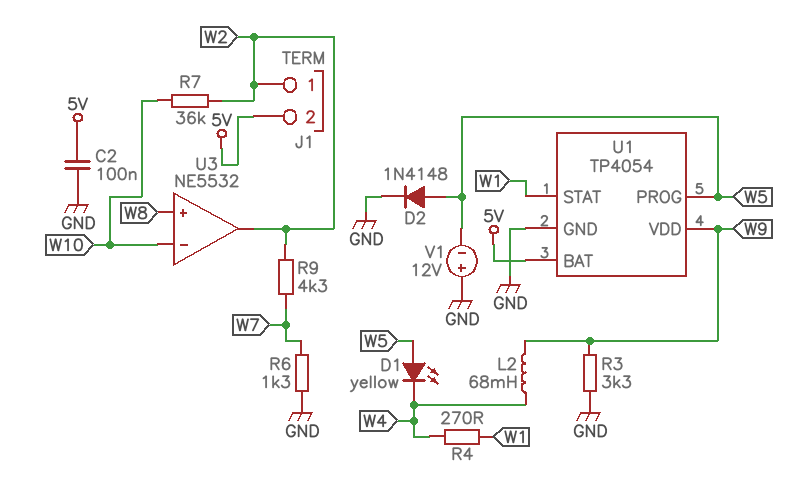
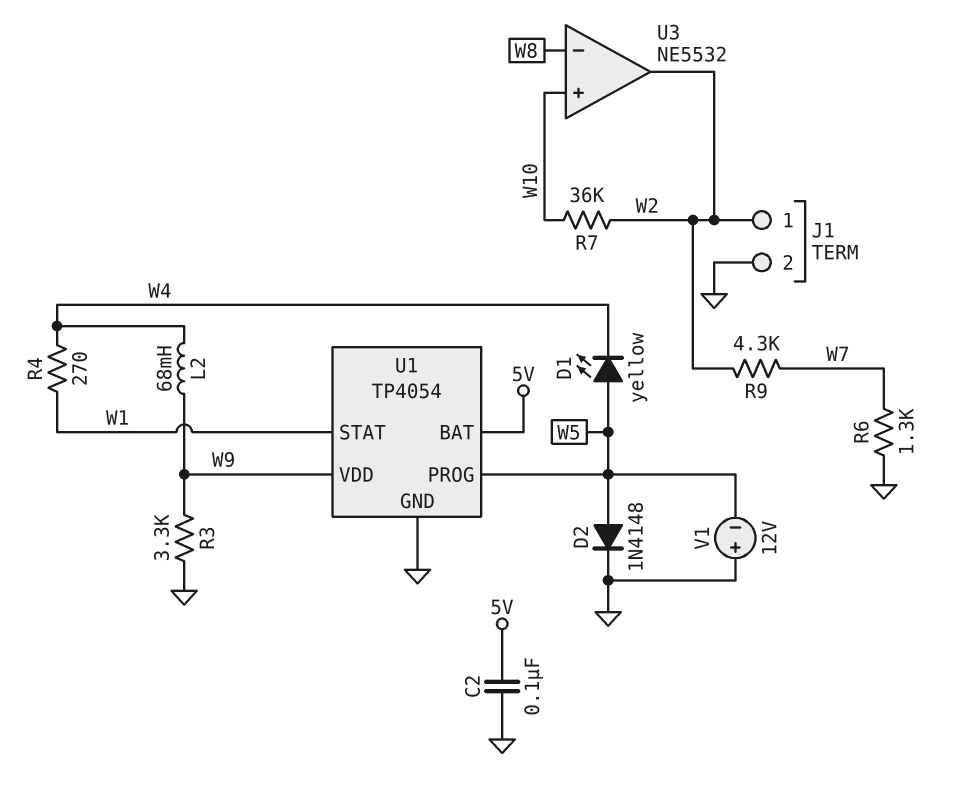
J1 pin 2: 5V -> GND
U3 pin in+: W8 -> W10
U3 pin in-: W10 -> W8

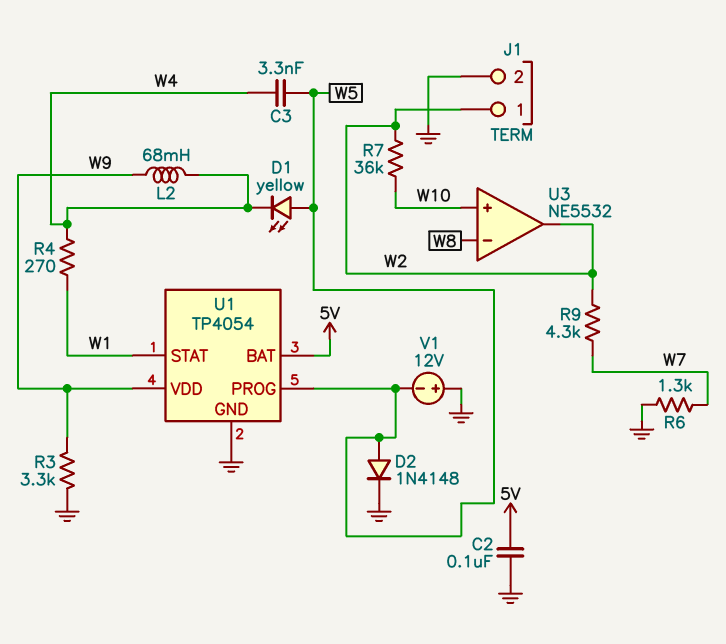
C3: none -> 3.3nF (W4, W5)

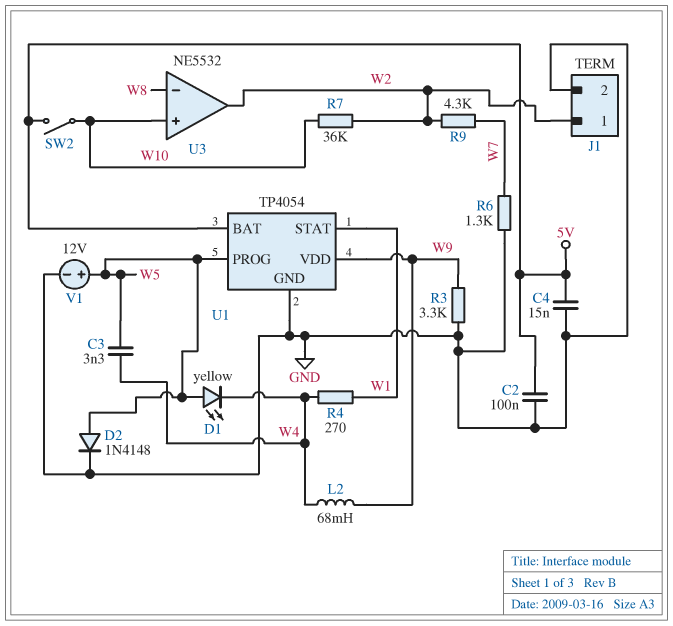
C4: none -> 15nF (5V, GND)
SW2: none -> switch (5V, W10)
V1: 12V (plus GND, minus W5) -> 12V (plus W5, minus GND)

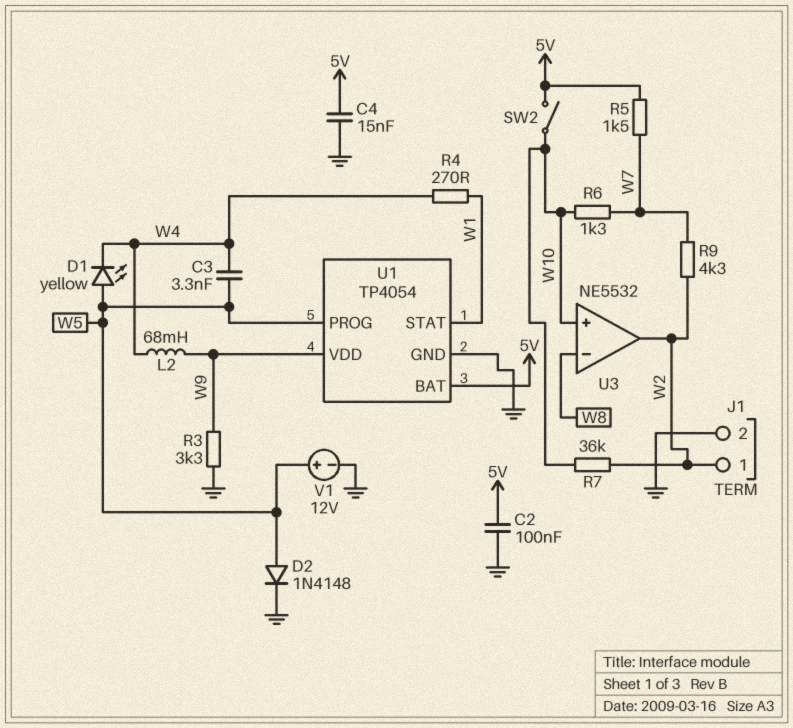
R5: none -> 1.5k (5V, W7)
R6: 1.3k (GND, W7) -> 1.3k (W7, W10)

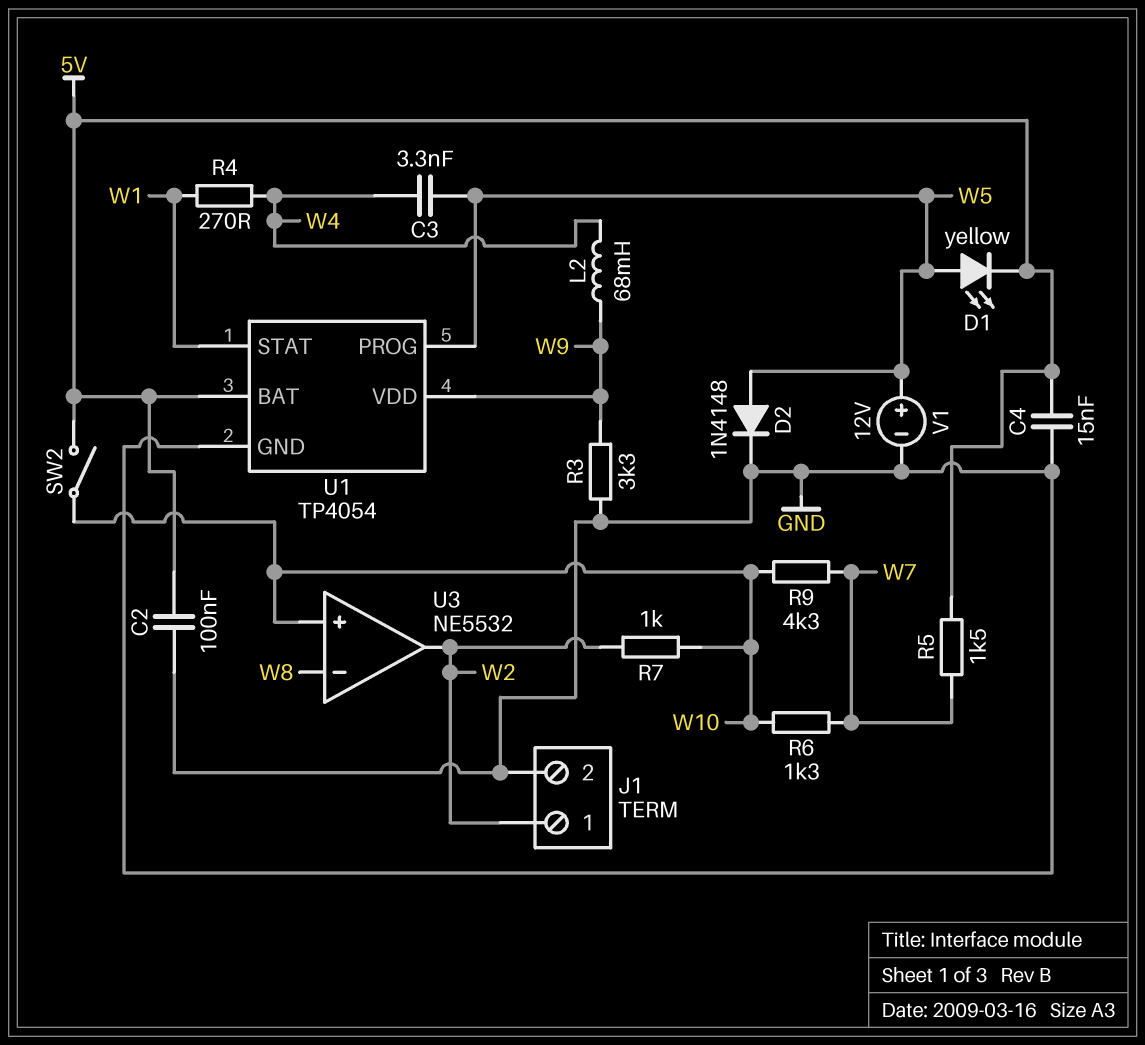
D1: LED yellow (A W5, K W4) -> LED yellow (A W5, K 5V)
R7: 36k (W2, W10) -> 1k (W2, W10)
R9: 4.3k (W2, W7) -> 4.3k (W7, W10)

